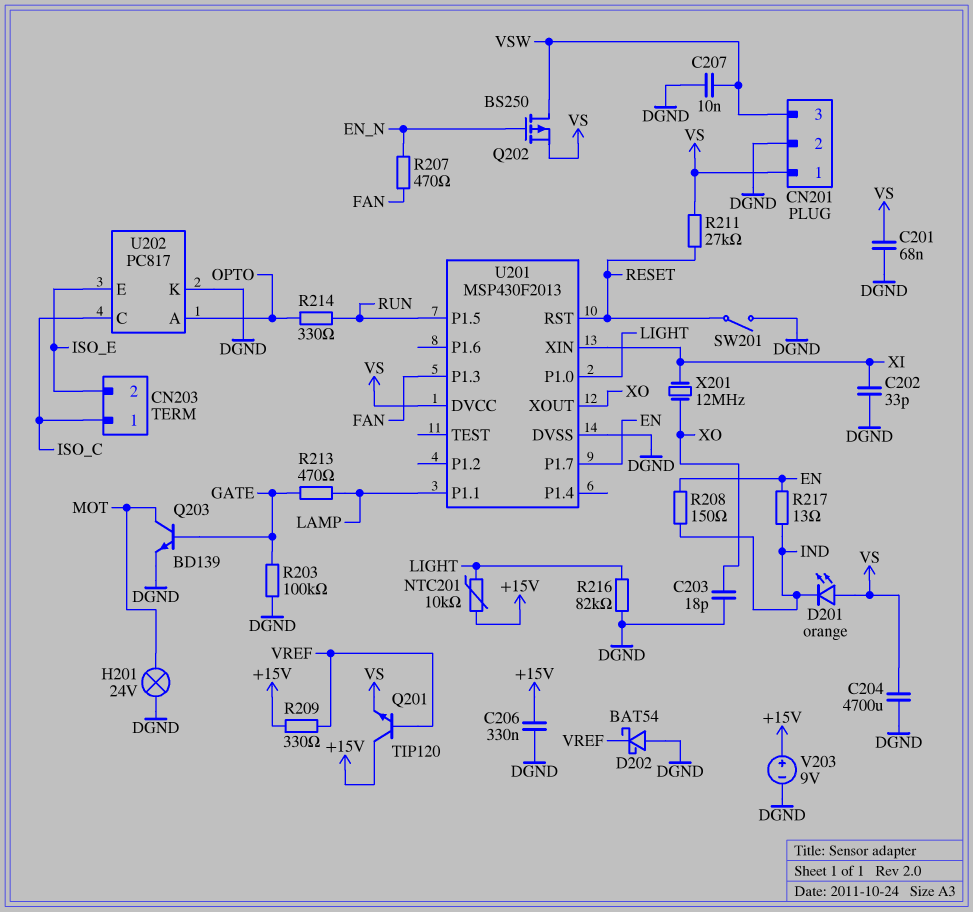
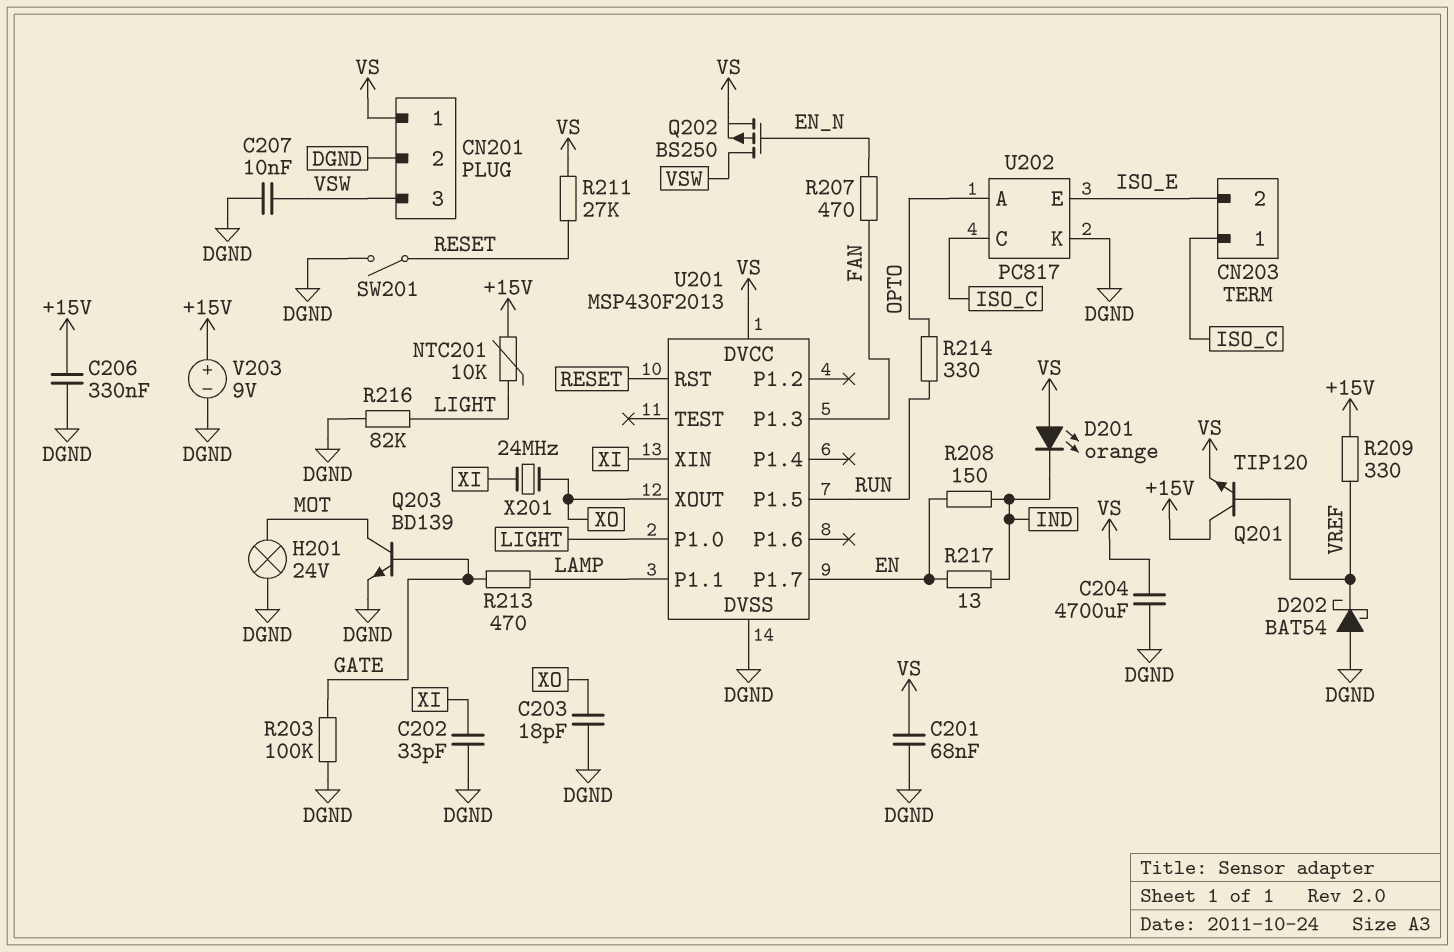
X201: 12MHz (XI, XO) -> 24MHz (XI, XO)

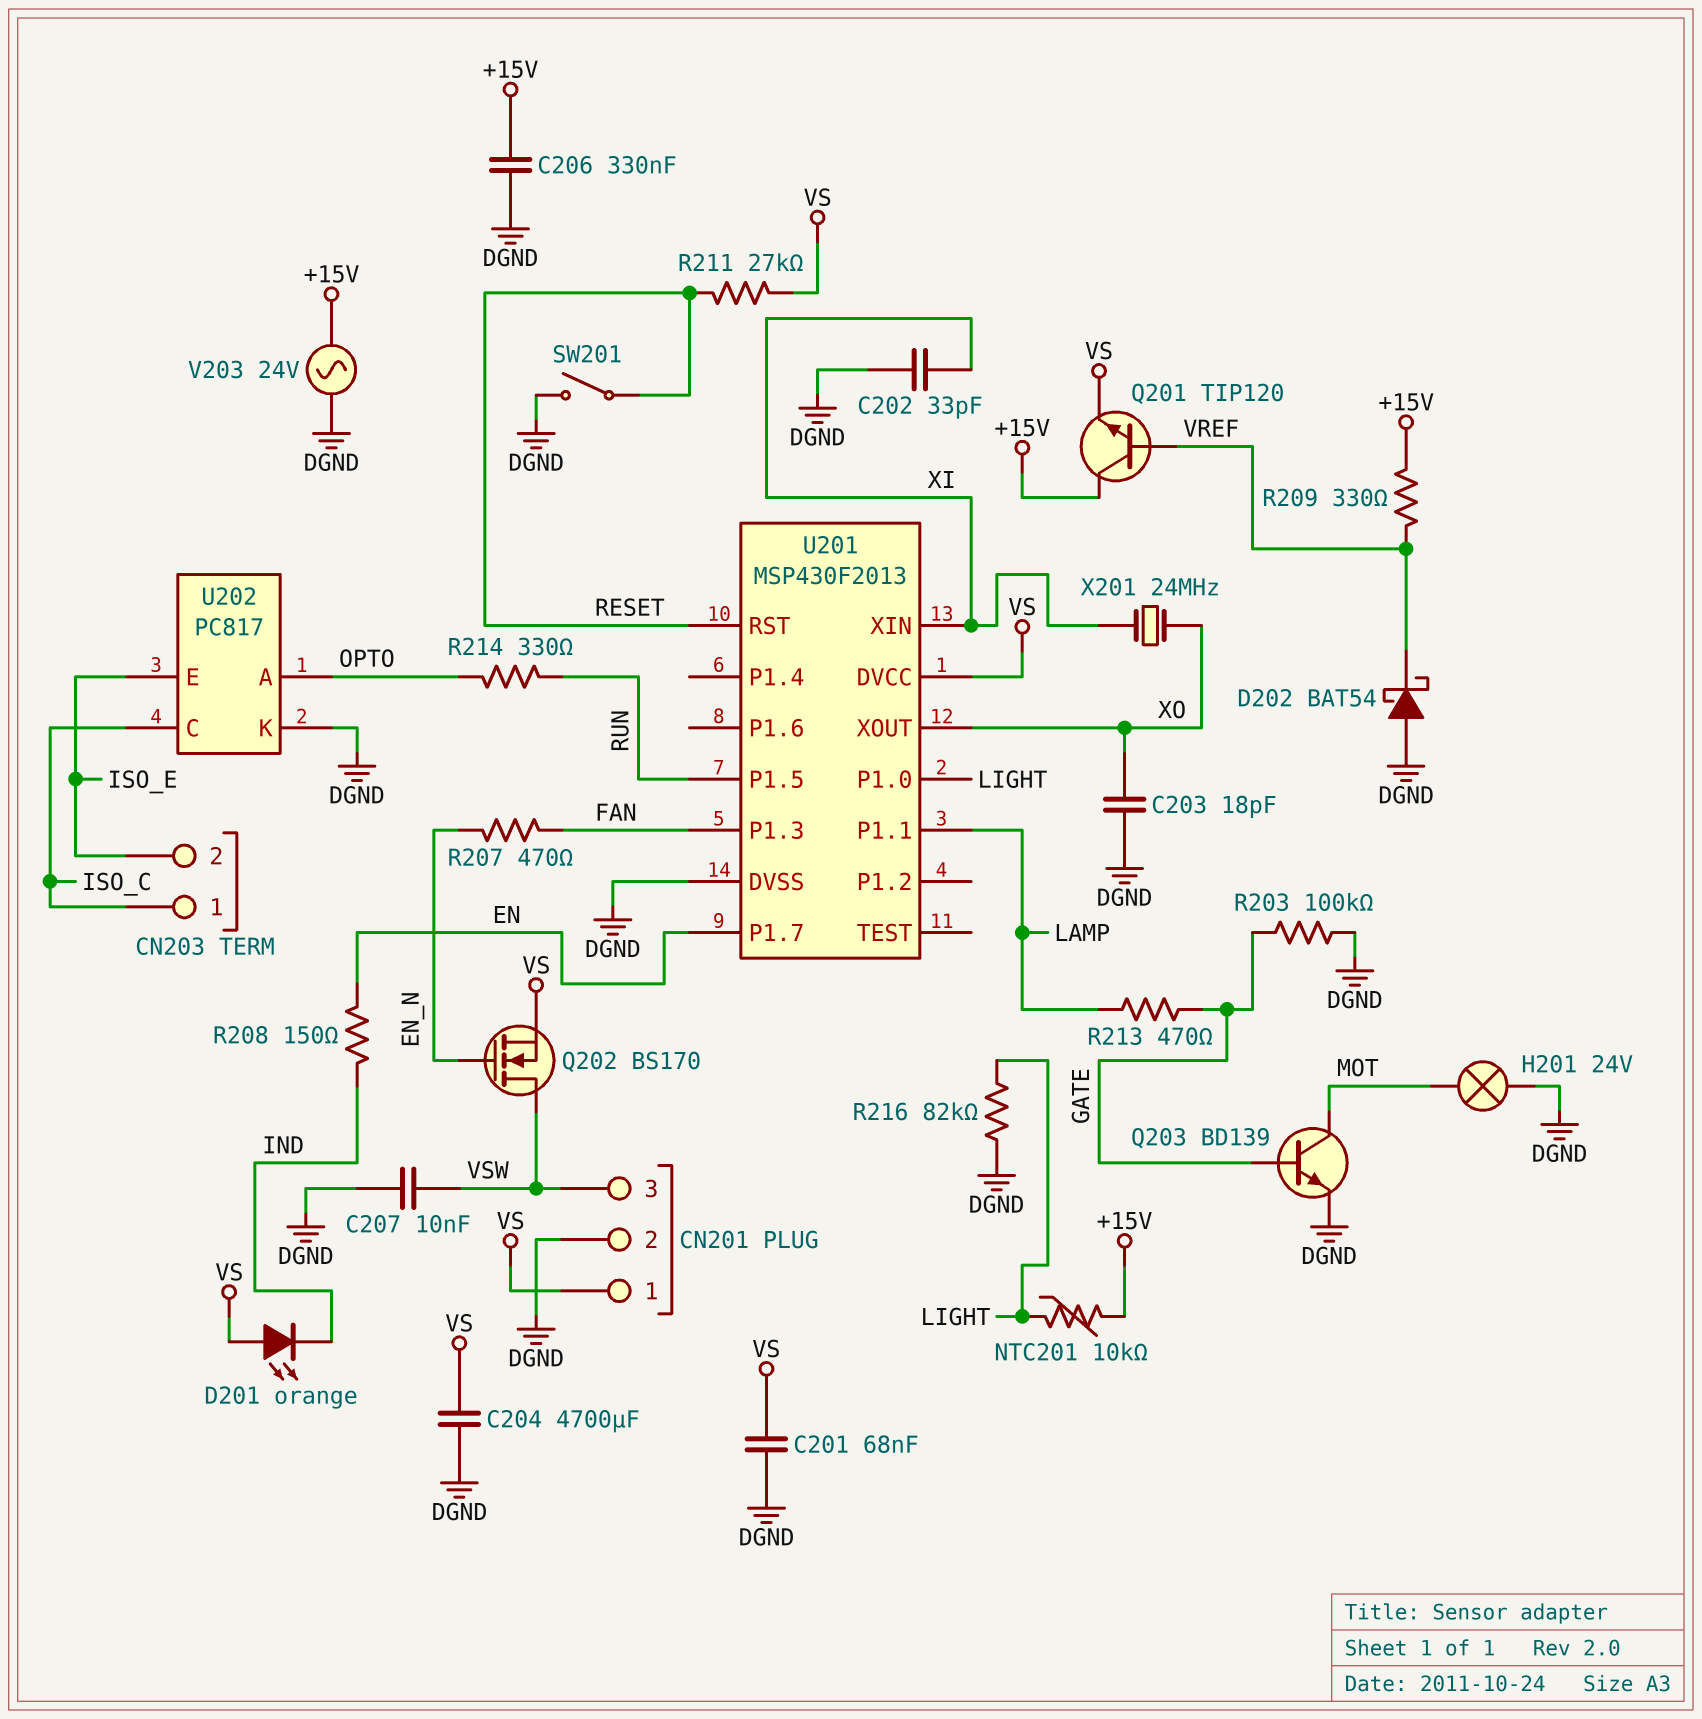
Q202: PMOS BS250 (G EN_N, D VSW, S VS) -> NMOS BS170 (G EN_N, D VSW, S VS)
R217: 13 (EN, IND) -> none
V203: 9V (plus +15V, minus DGND) -> AC 24V (+15V, DGND)

